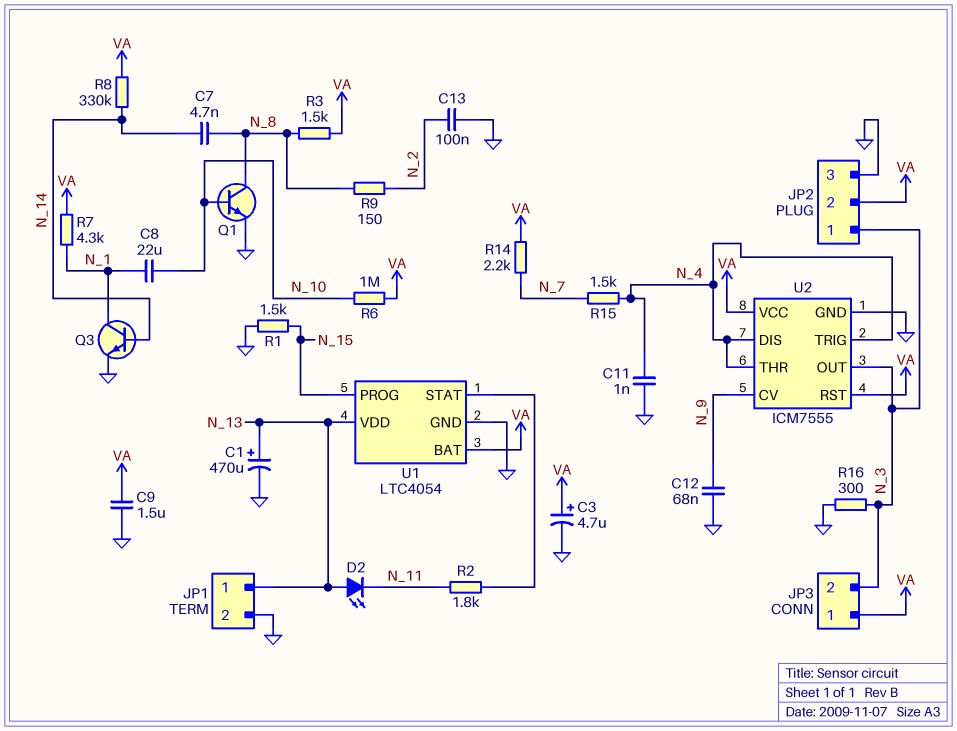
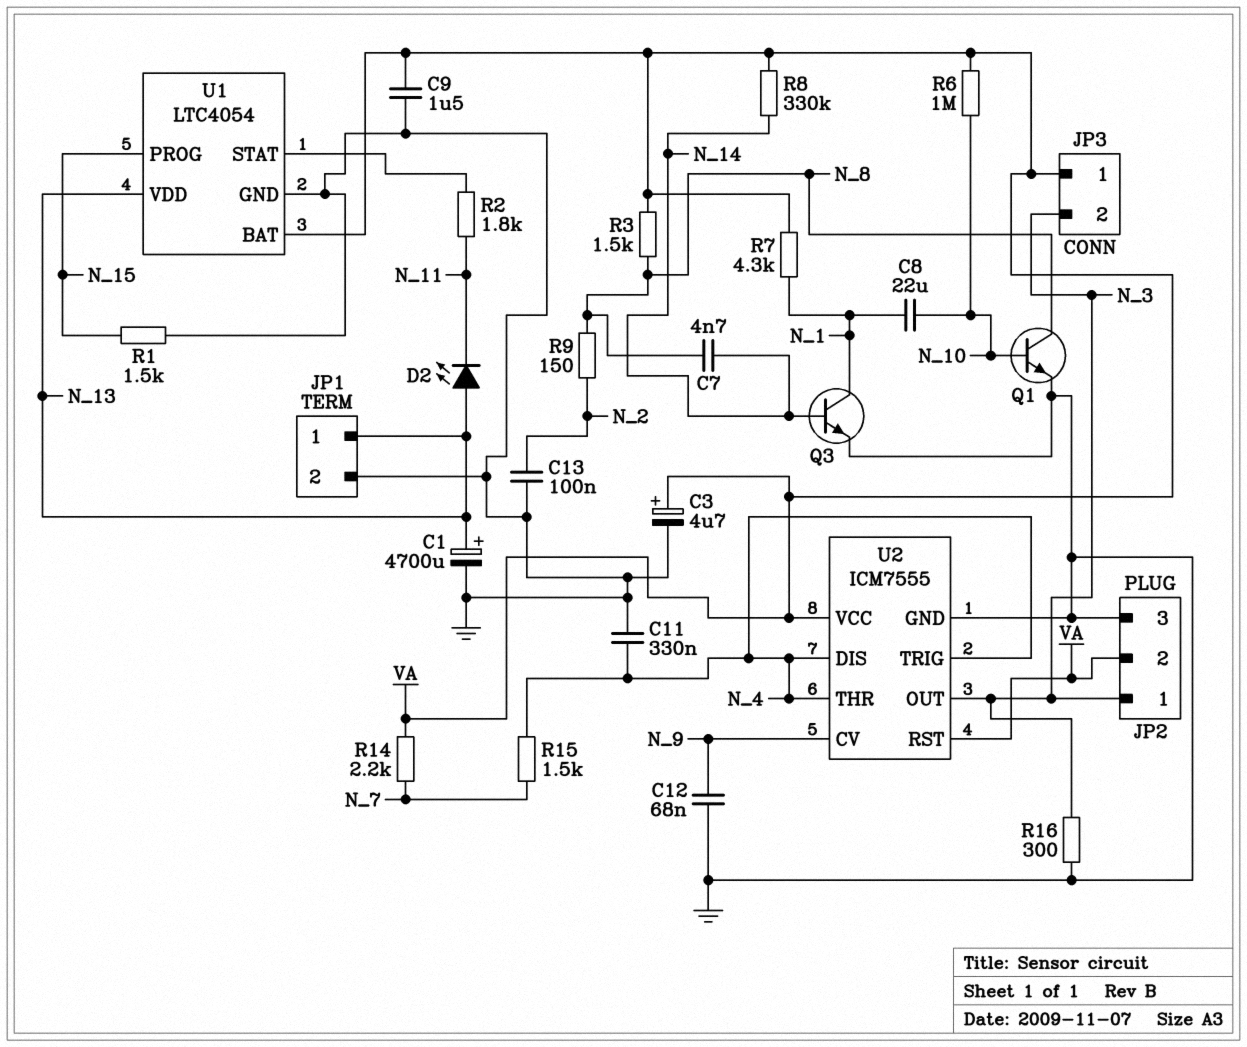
C1: 470uF (plus N_13, minus GND) -> 4700uF (plus N_13, minus GND)
C11: 1nF (GND, N_4) -> 330nF (GND, N_4)

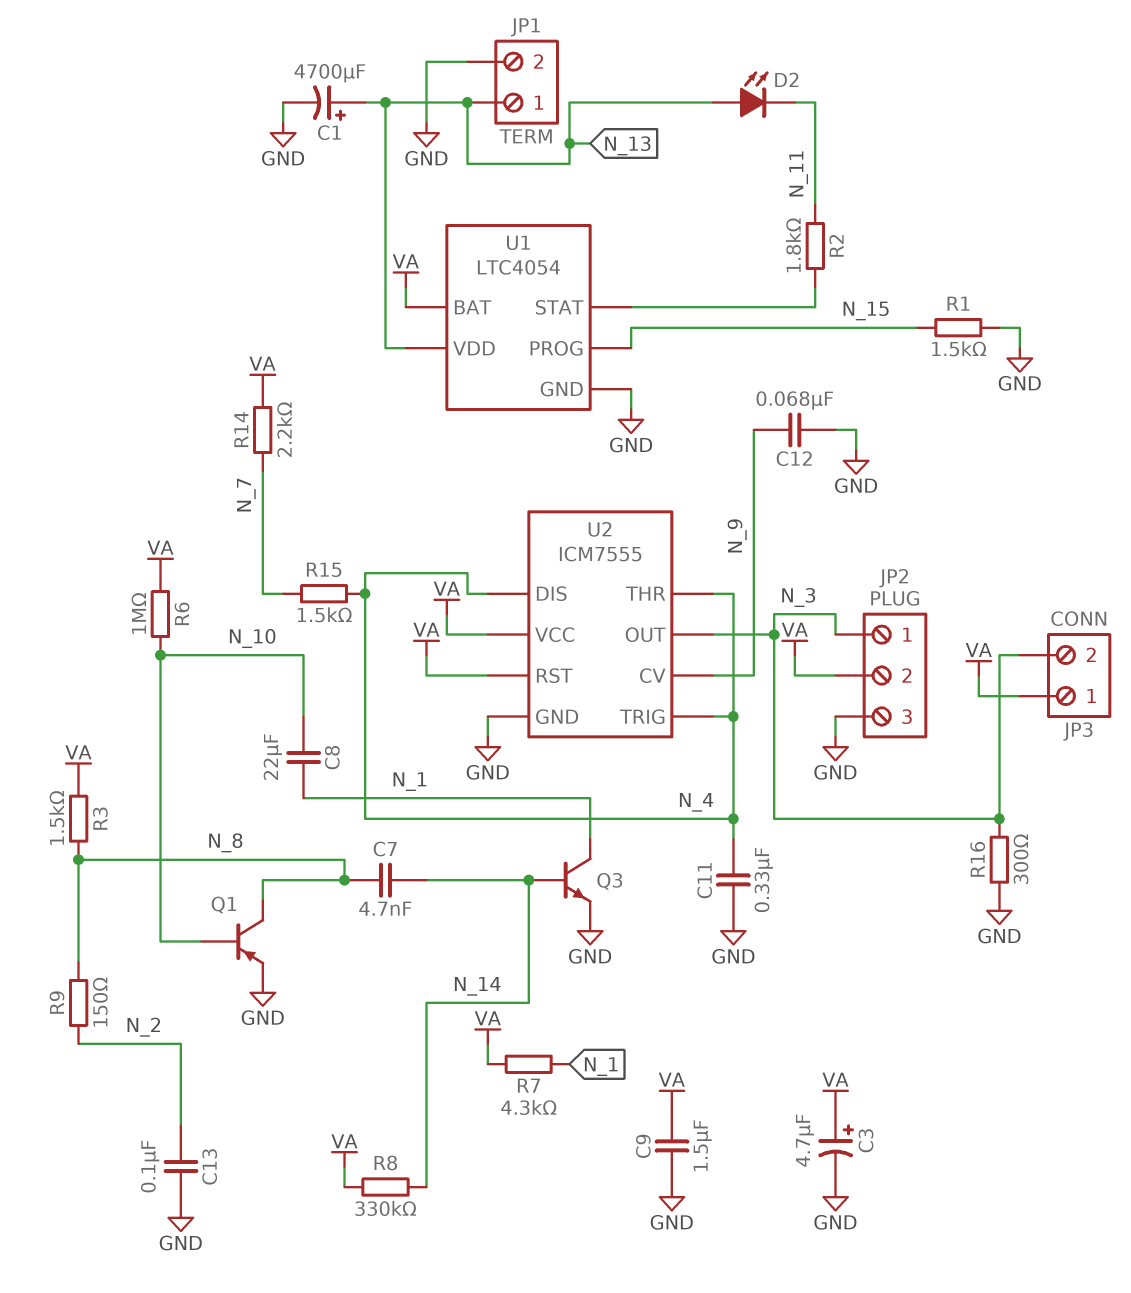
Q1: NPN (B N_10, C N_8, E GND) -> PNP (B N_10, C N_8, E GND)

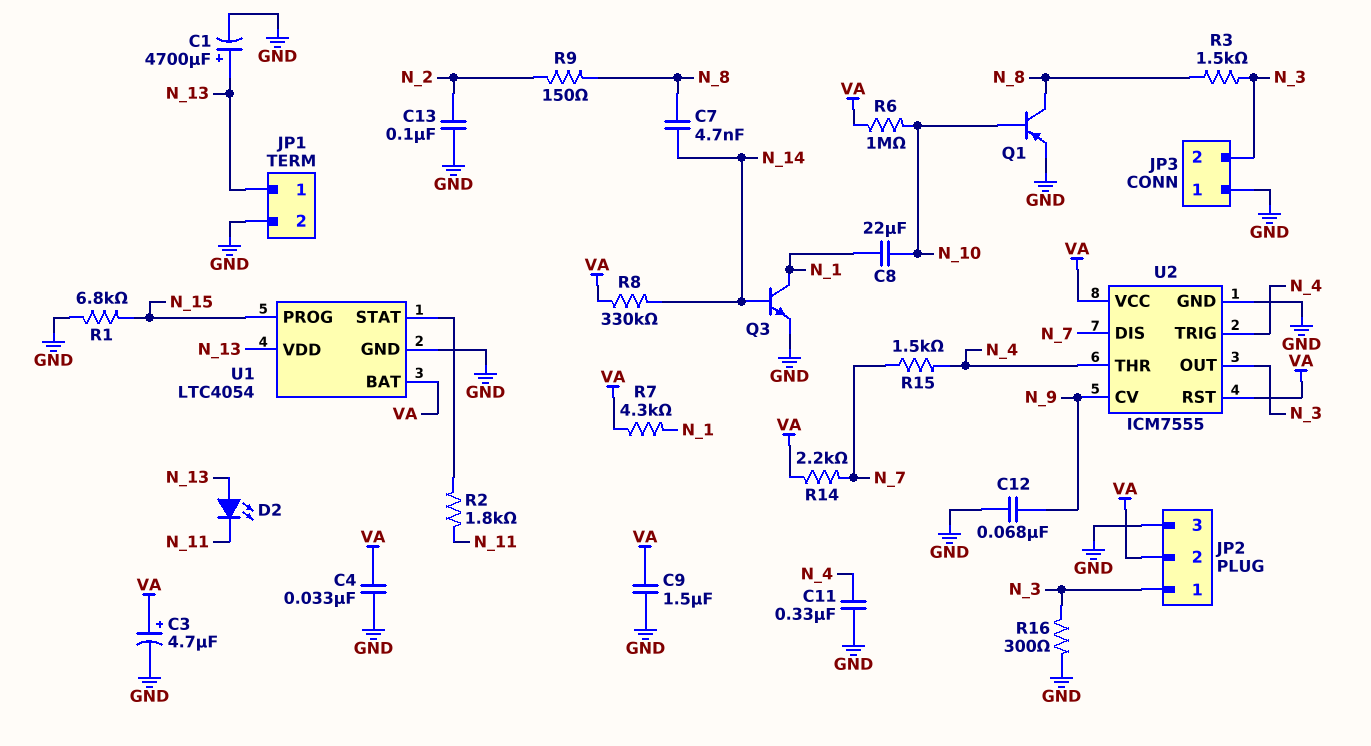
C4: none -> 33nF (GND, VA)
JP3 pin 1: VA -> GND
R1: 1.5k (GND, N_15) -> 6.8k (GND, N_15)
R3: 1.5k (N_8, VA) -> 1.5k (N_3, N_8)
U2 pin DIS: N_4 -> N_7

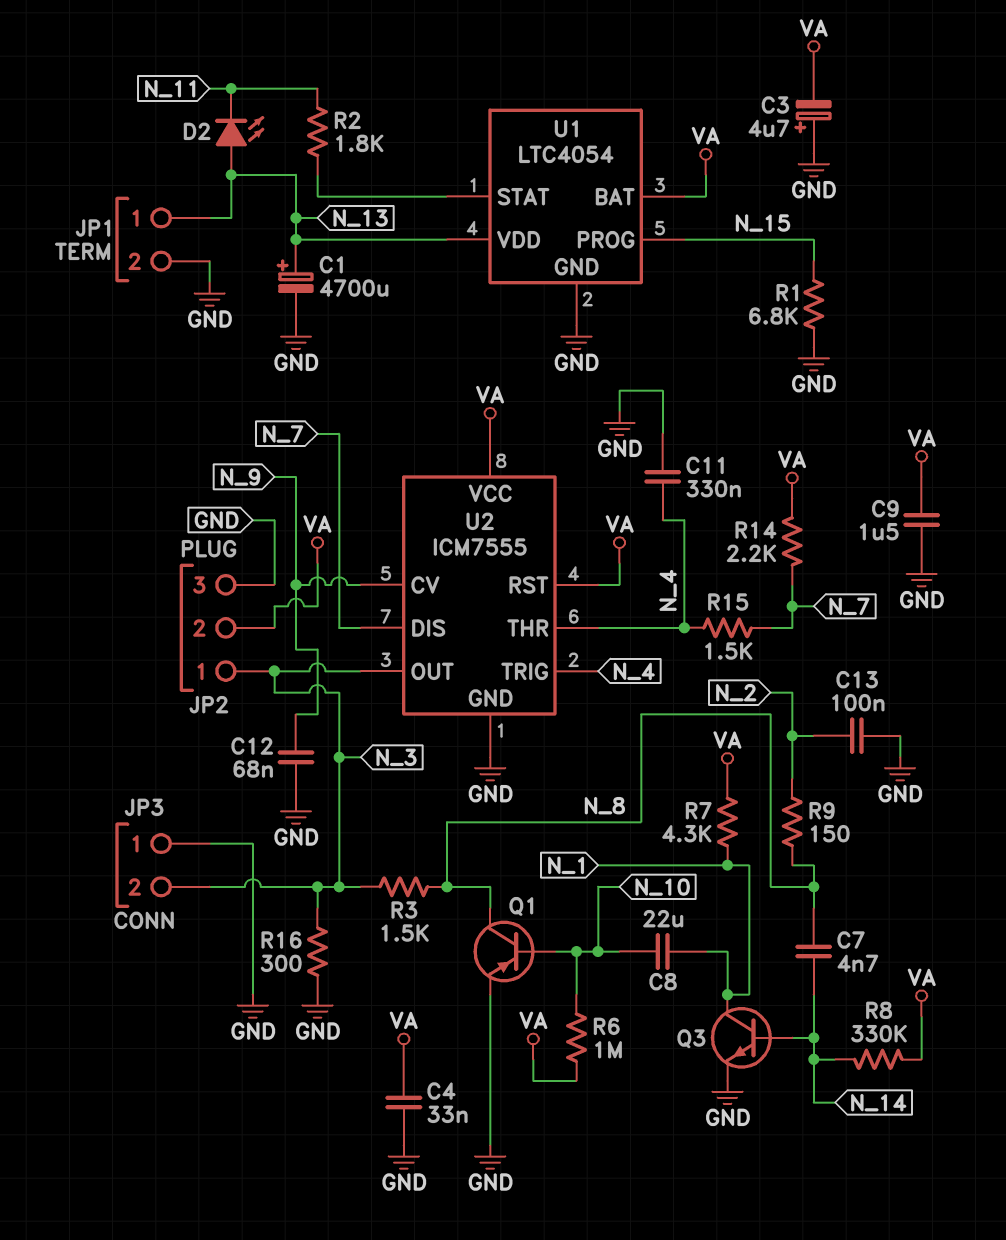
C3: 4.7uF (plus VA, minus GND) -> 4.7uF (plus GND, minus VA)

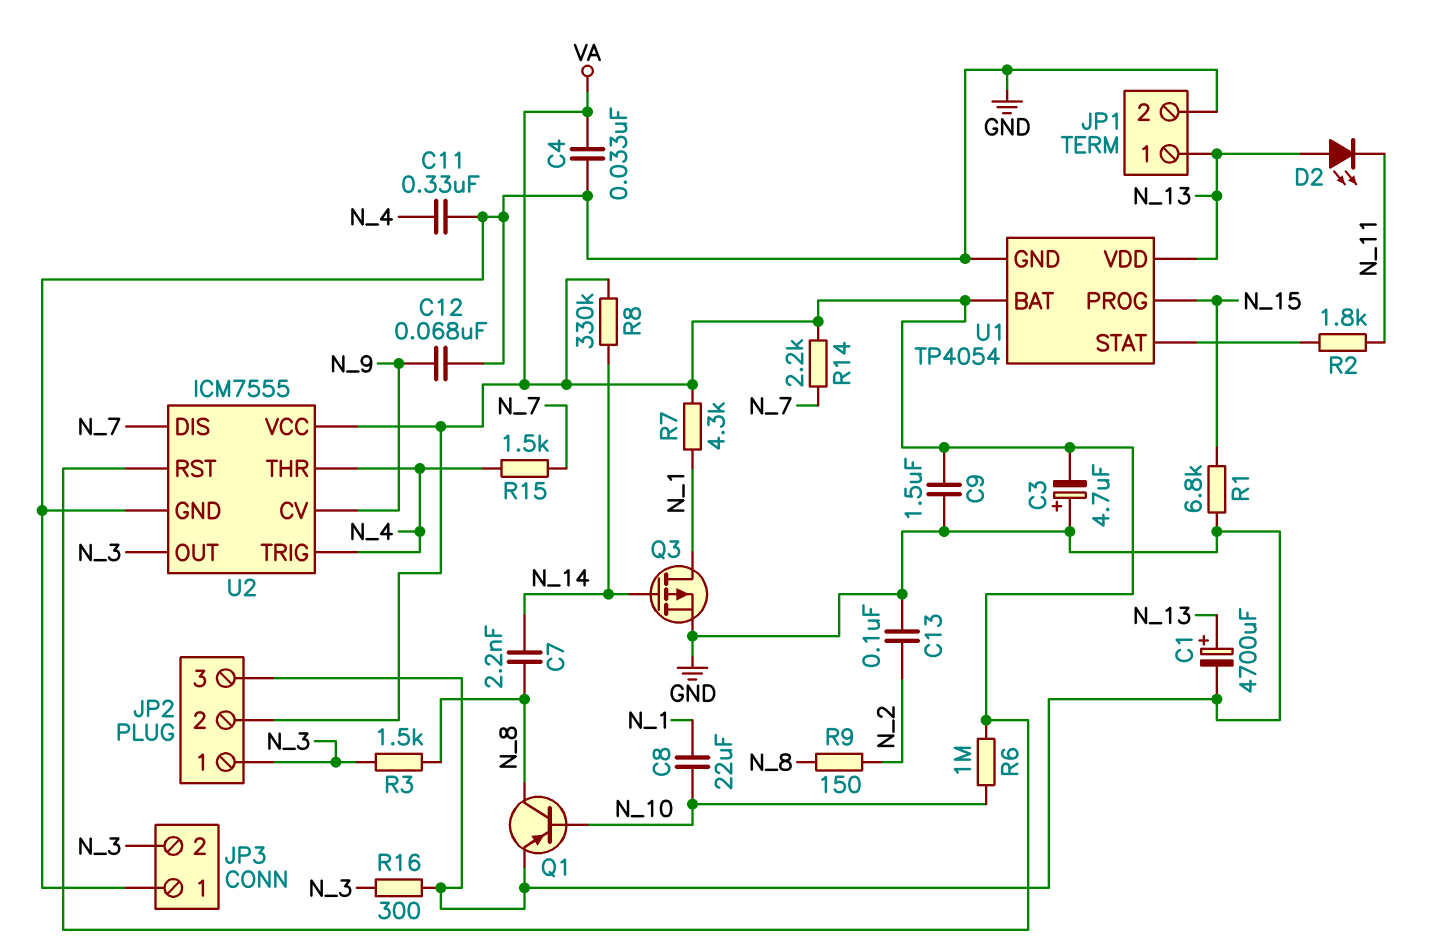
C7: 4.7nF (N_8, N_14) -> 2.2nF (N_8, N_14)
Q3: NPN (B N_14, C N_1, E GND) -> PMOS (G N_14, D N_1, S GND)
U1: LTC4054 -> TP4054

